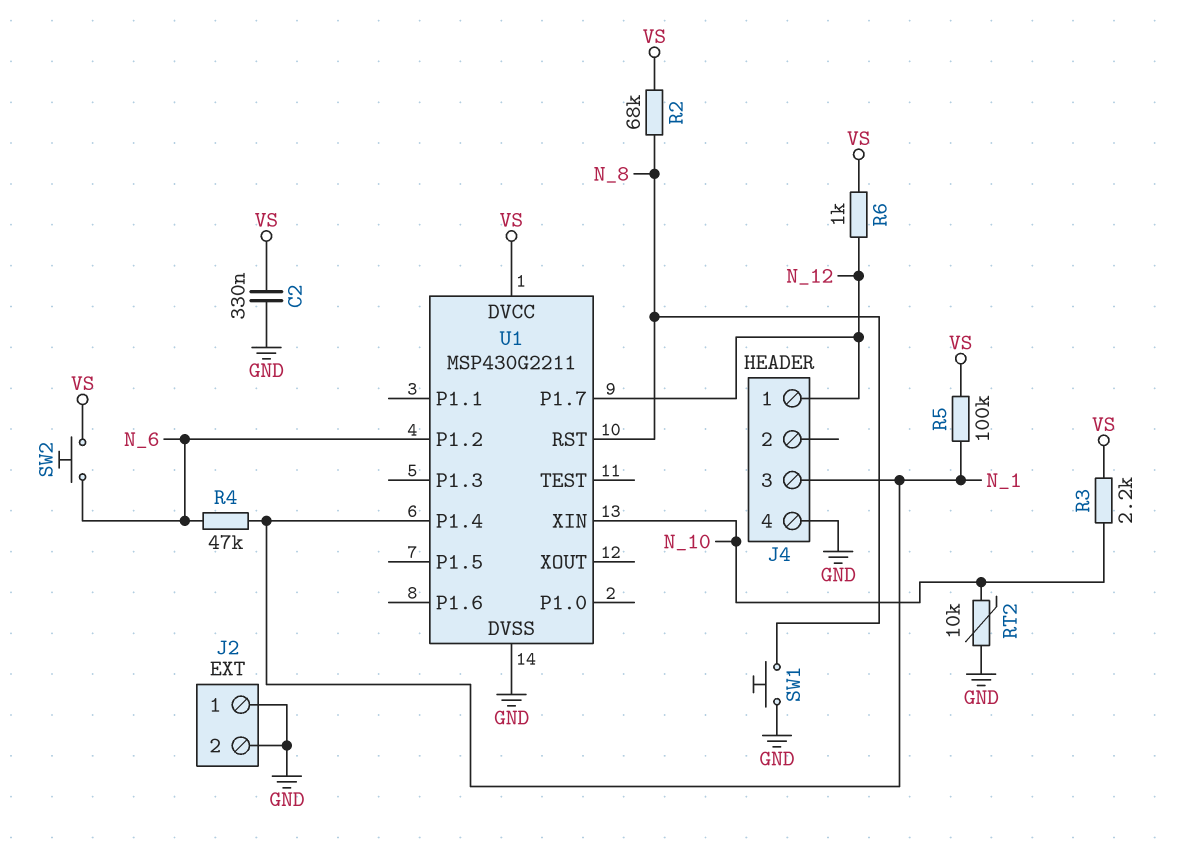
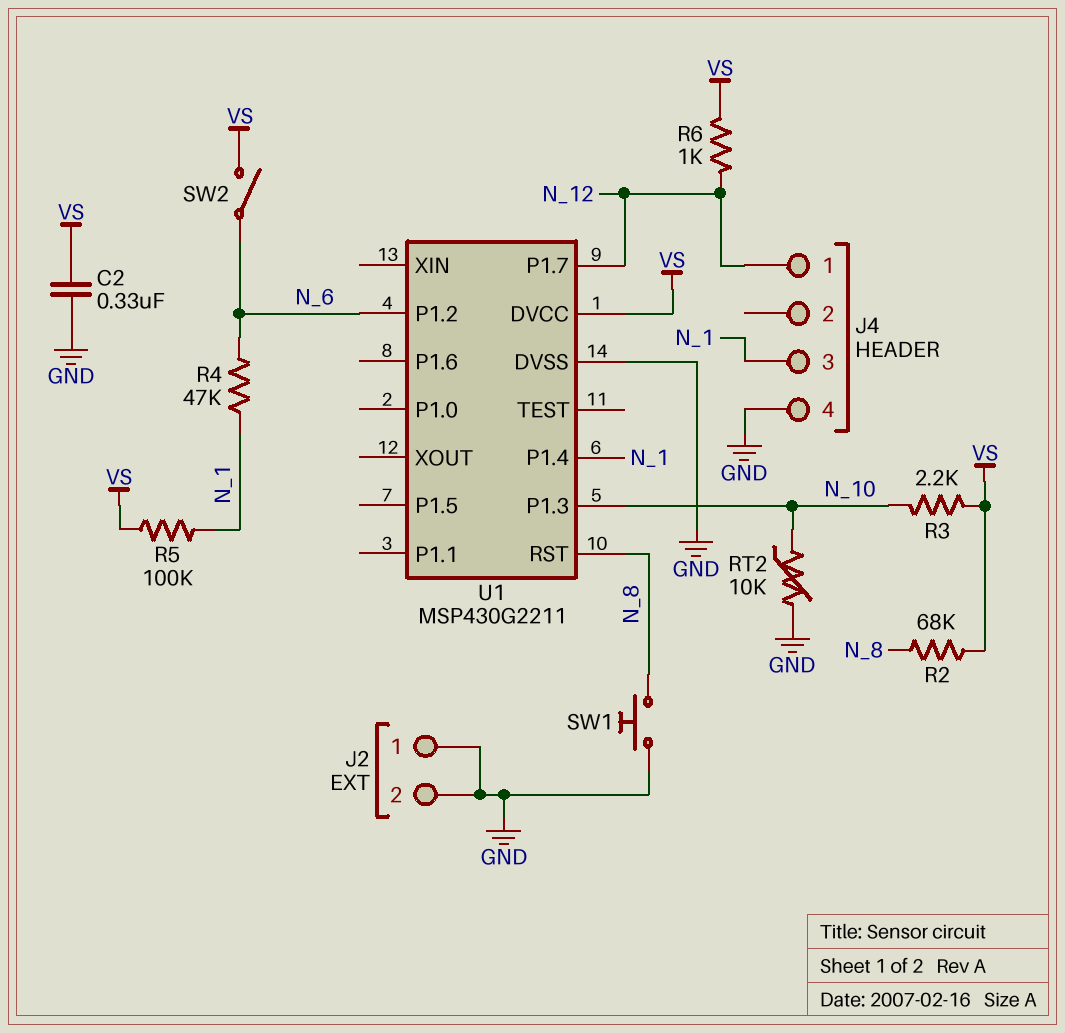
SW2: button (N_6, VS) -> switch (N_6, VS)
U1 pin P1.3: none -> N_10
U1 pin XIN: N_10 -> none

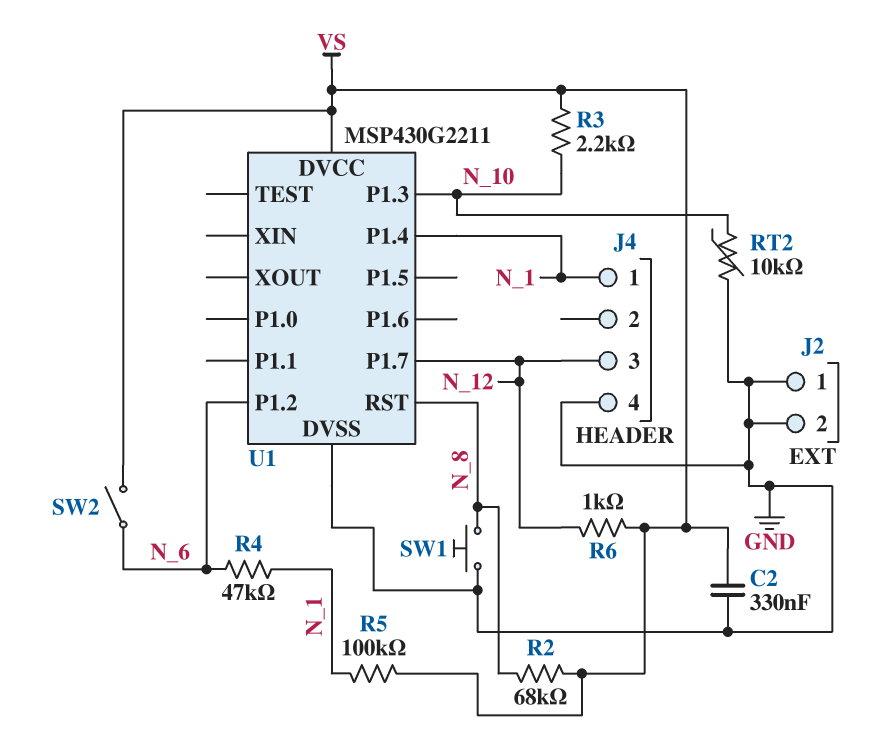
J4 pin 1: N_12 -> N_1
J4 pin 3: N_1 -> N_12

